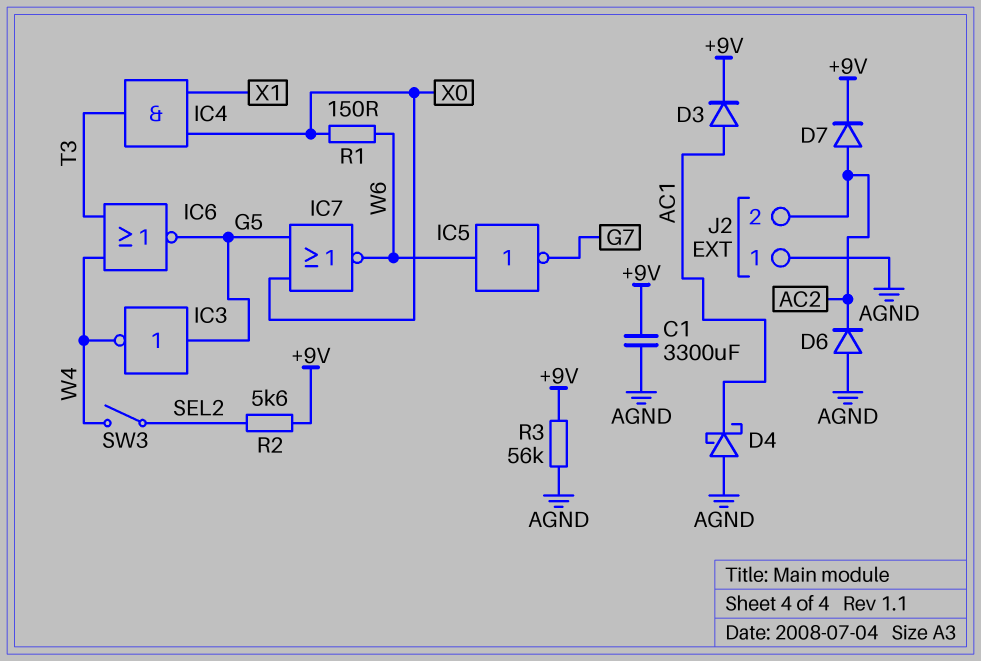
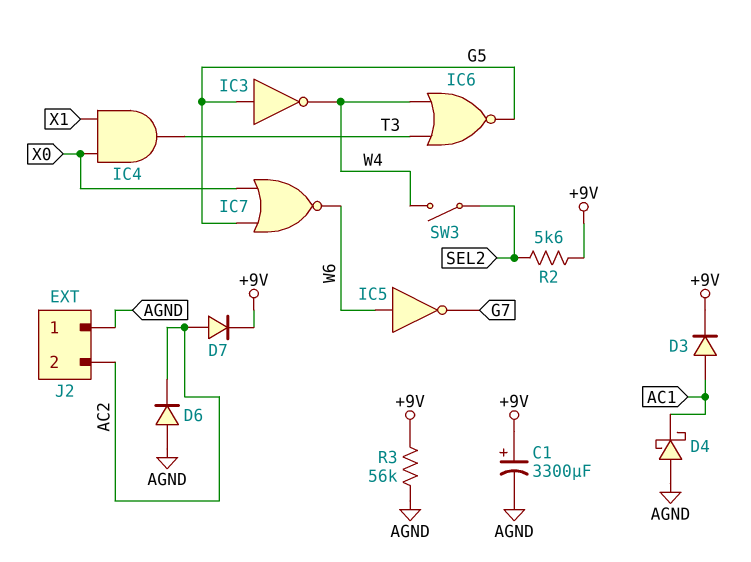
C1: 3300uF (+9V, AGND) -> 3300uF (plus +9V, minus AGND)
R1: 150 (W6, X0) -> none

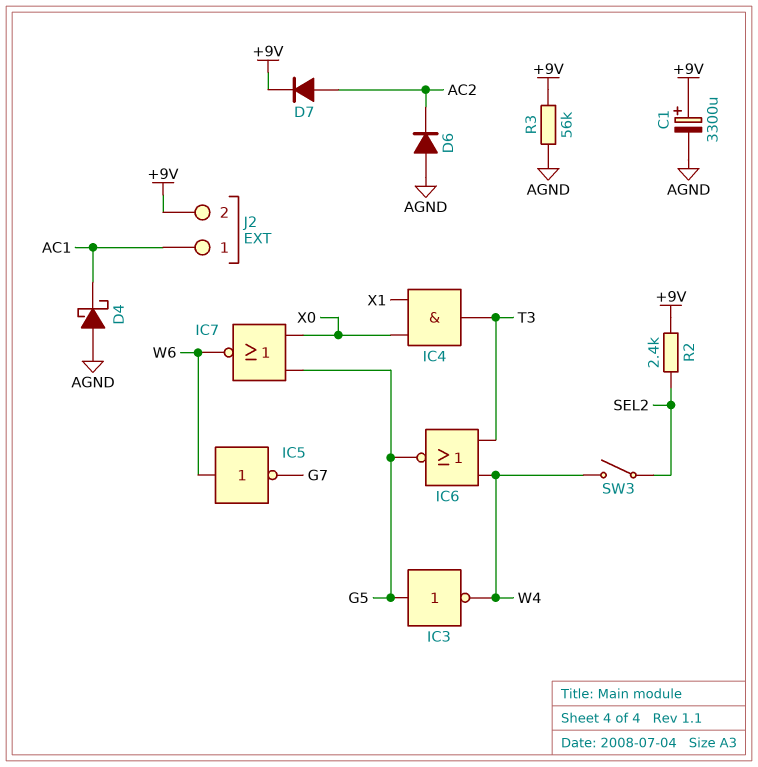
D3: diode (A AC1, K +9V) -> none
J2 pin 1: AGND -> AC1
J2 pin 2: AC2 -> +9V
R2: 5.6k (+9V, SEL2) -> 2.4k (+9V, SEL2)

